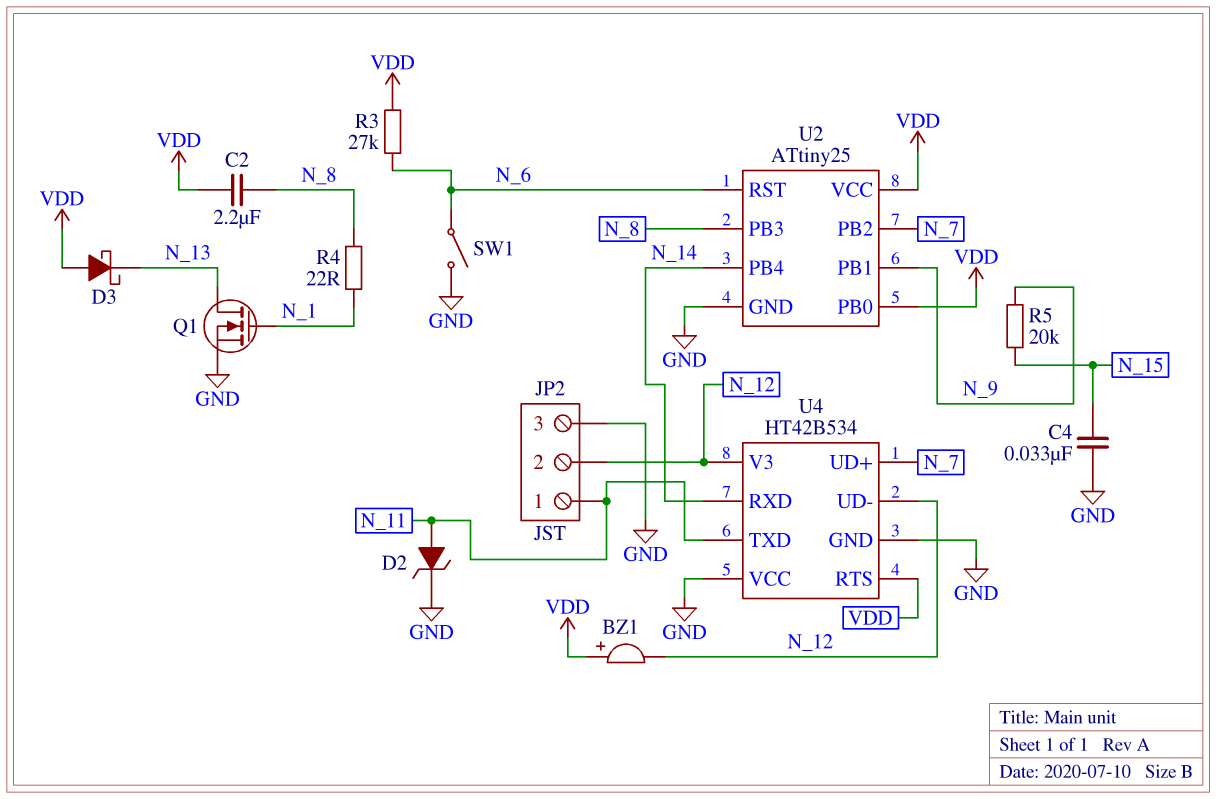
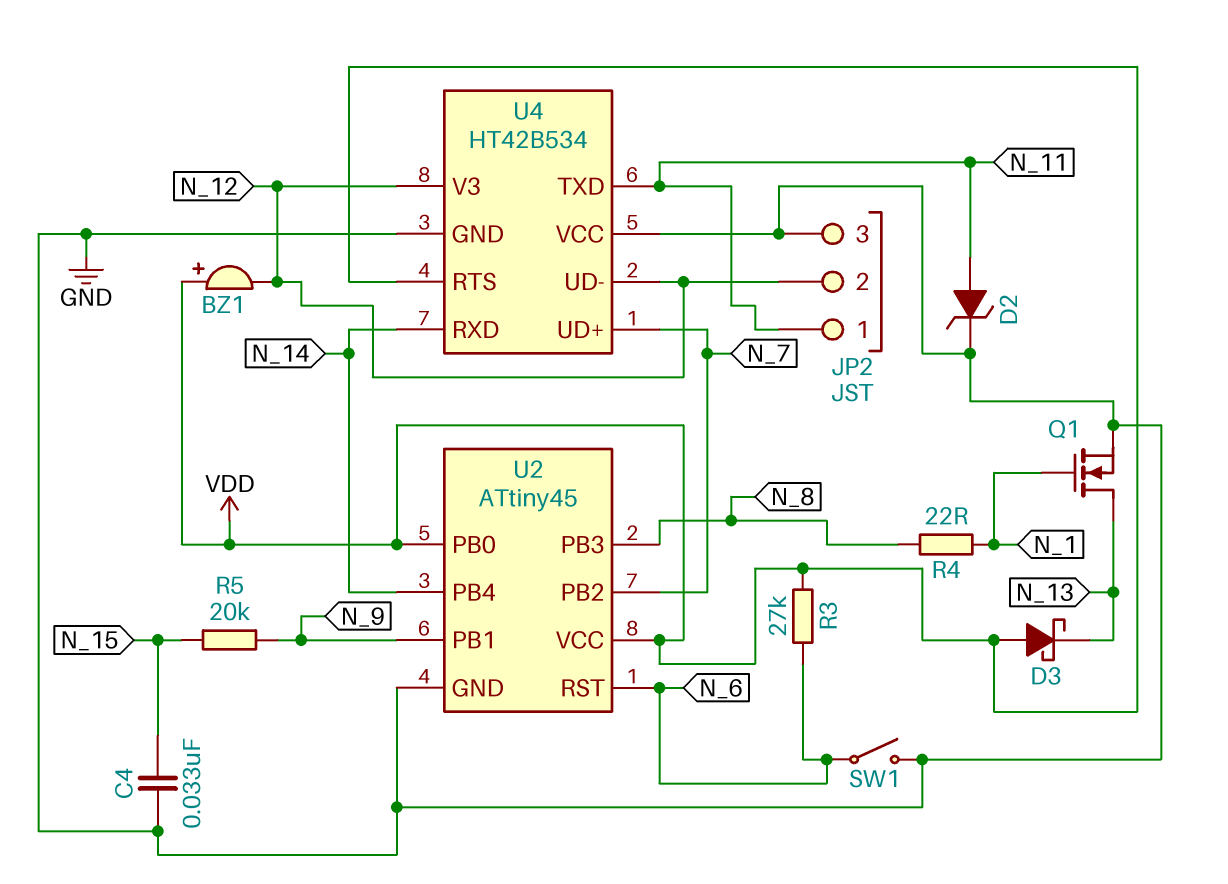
C2: 2.2uF (N_8, VDD) -> none
U2: ATtiny25 -> ATtiny45

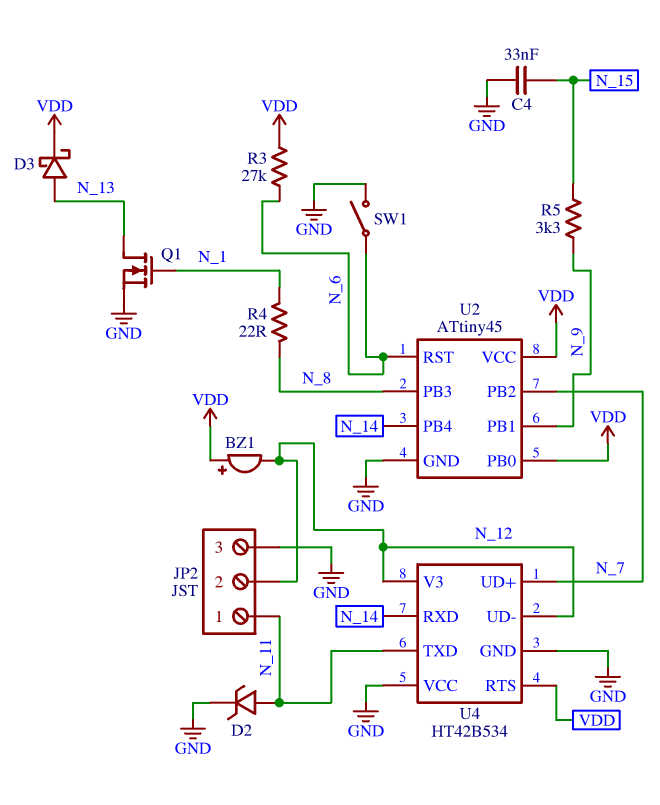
D3: schottky (A VDD, K N_13) -> schottky (A N_13, K VDD)
R5: 20k (N_9, N_15) -> 3.3k (N_9, N_15)

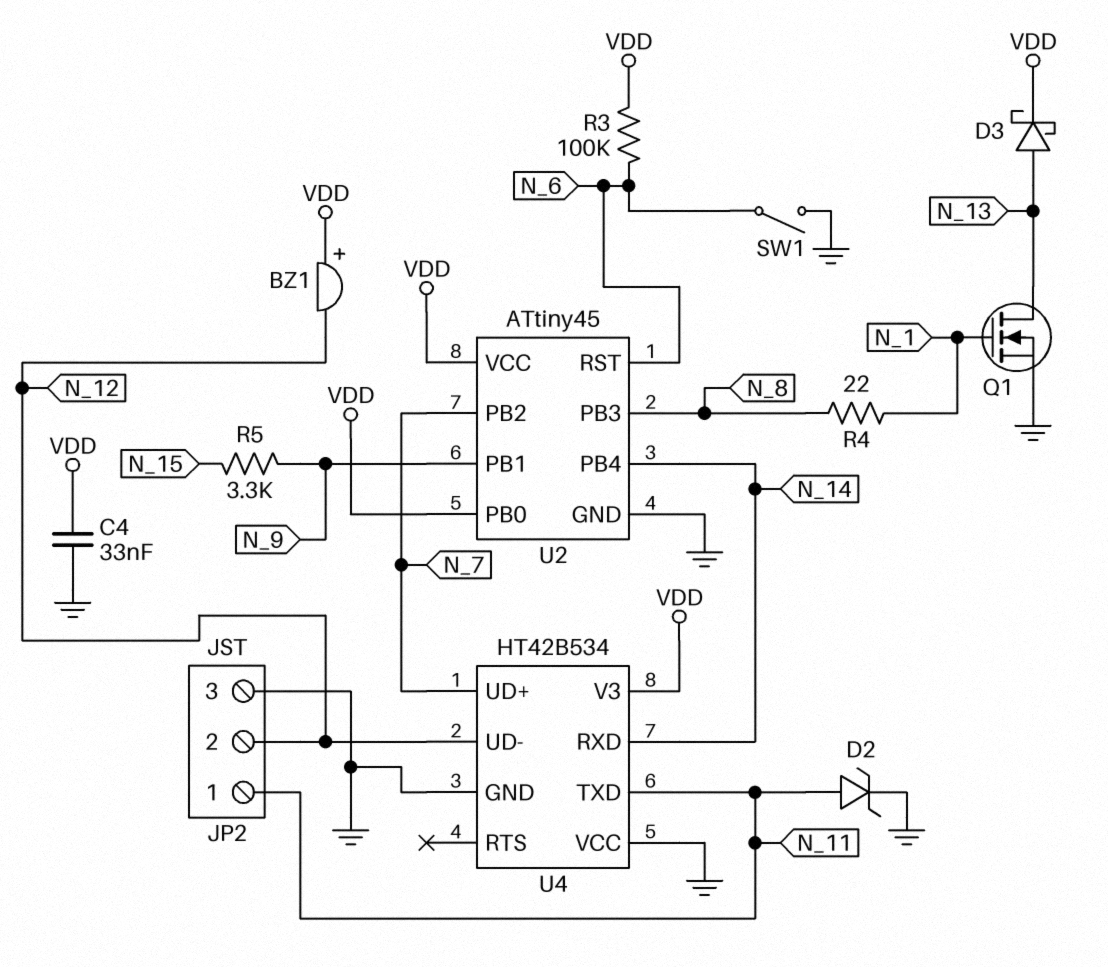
C4: 33nF (GND, N_15) -> 33nF (GND, VDD)
R3: 27k (N_6, VDD) -> 100k (N_6, VDD)
U4 pin RTS: VDD -> none
U4 pin V3: N_12 -> VDD

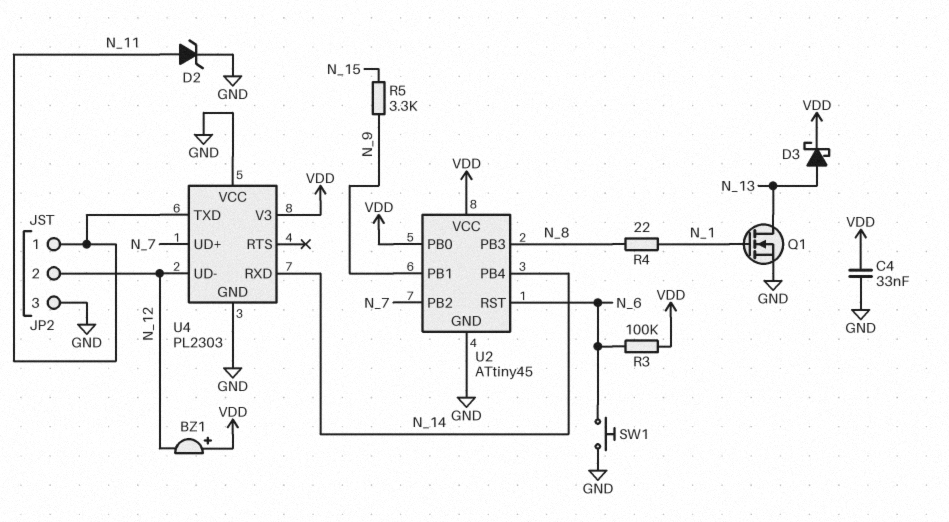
SW1: switch (GND, N_6) -> button (GND, N_6)
U4: HT42B534 -> PL2303

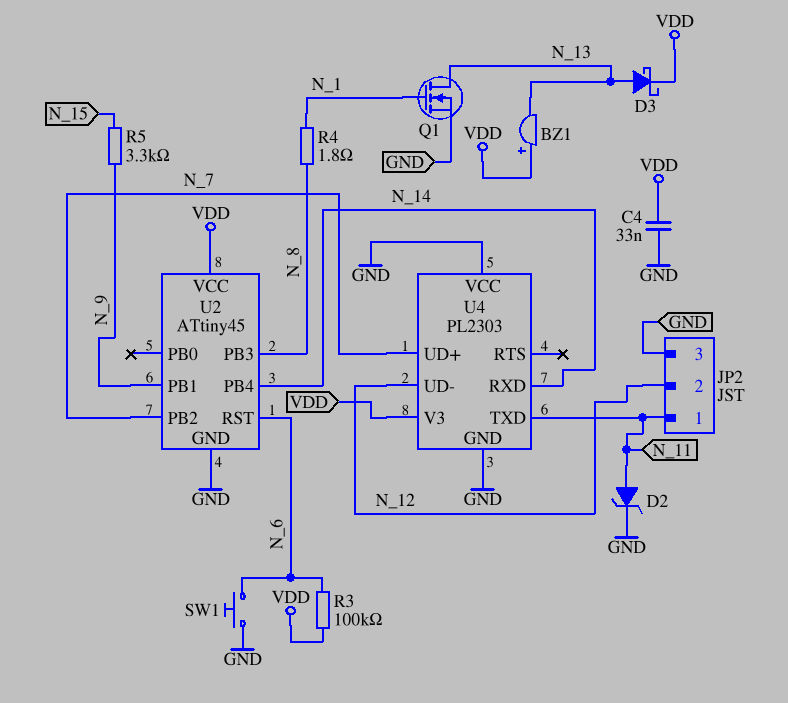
BZ1: buzzer (plus VDD, minus N_12) -> buzzer (plus VDD, minus N_13)
R4: 22 (N_1, N_8) -> 1.8 (N_1, N_8)
U2 pin PB0: VDD -> none

